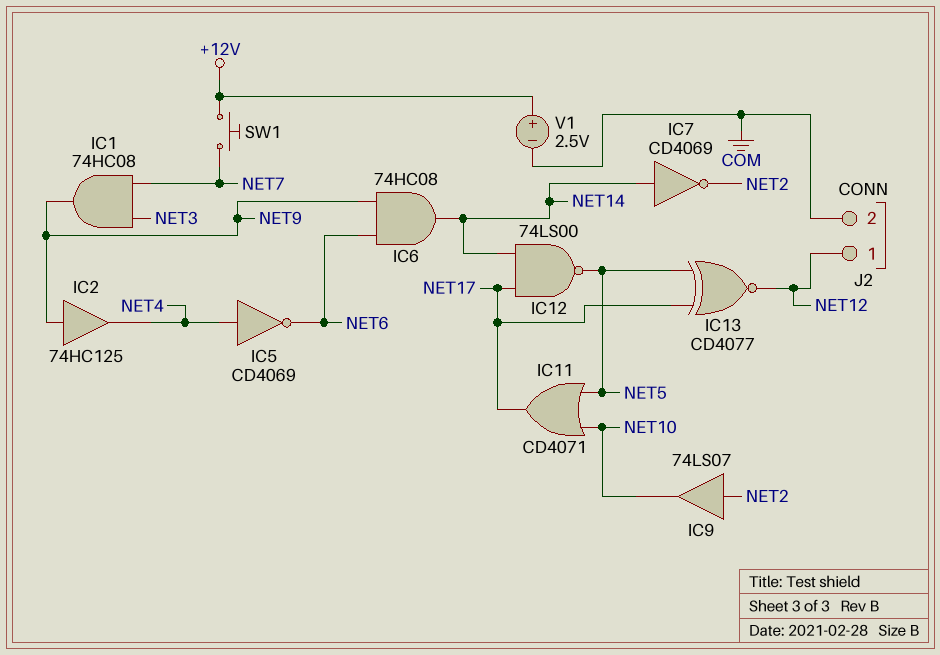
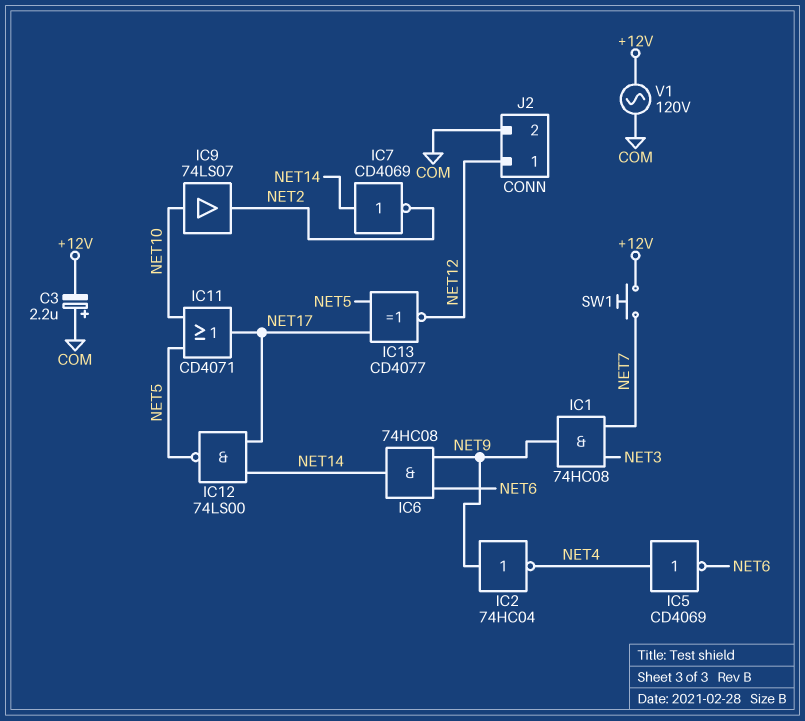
C3: none -> 2.2uF (plus COM, minus +12V)
IC2: buffer 74HC125 (in NET9, out NET4) -> NOT 74HC04 (in NET9, out NET4)
IC9: buffer 74LS07 (in NET2, out NET10) -> buffer 74LS07 (in NET10, out NET2)
V1: 2.5V (plus +12V, minus COM) -> AC 120V (+12V, COM)

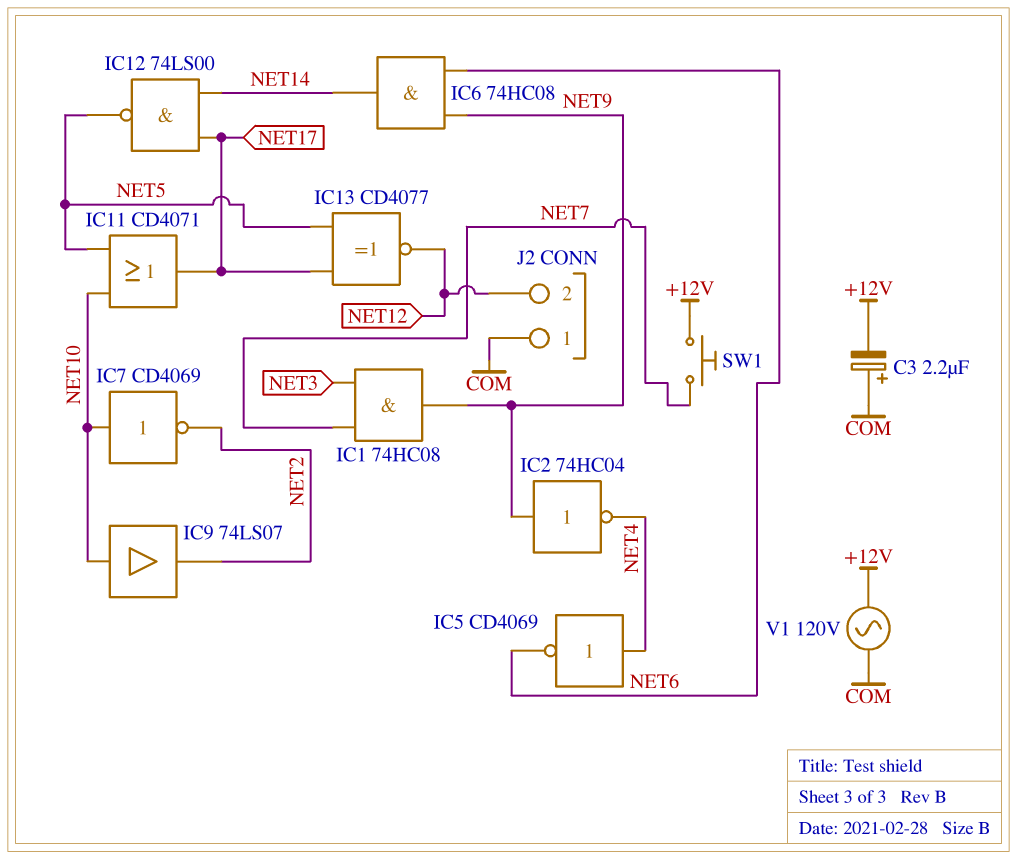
IC7: NOT CD4069 (in NET14, out NET2) -> NOT CD4069 (in NET10, out NET2)
J2 pin 1: NET12 -> COM
J2 pin 2: COM -> NET12

